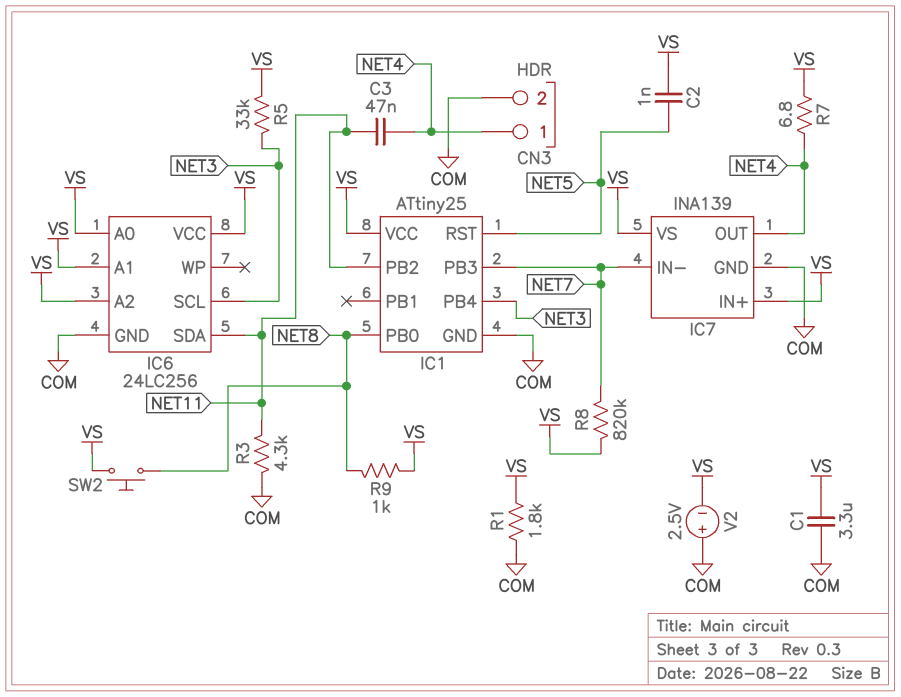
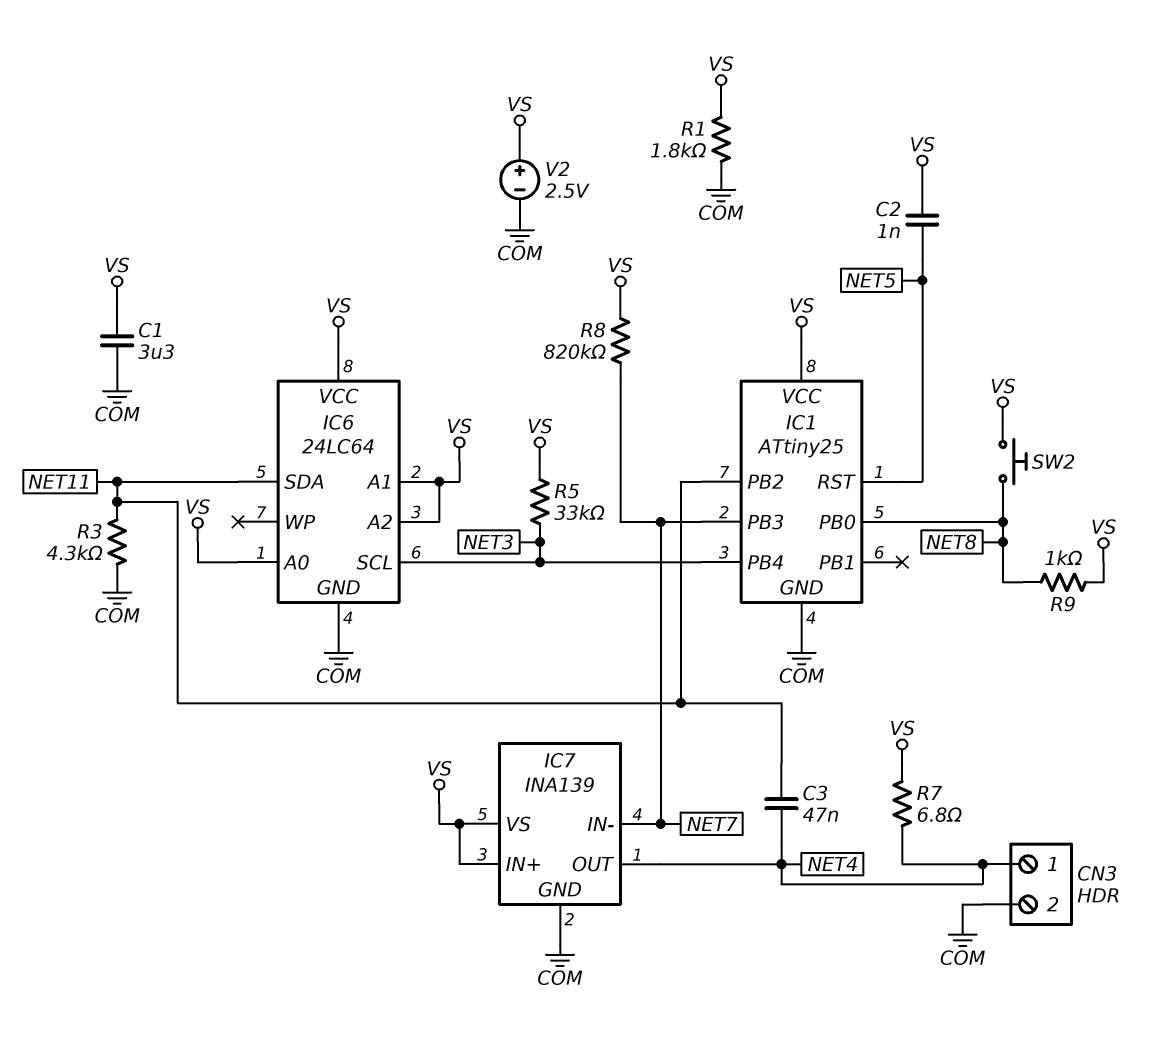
IC6: 24LC256 -> 24LC64
V2: 2.5V (plus COM, minus VS) -> 2.5V (plus VS, minus COM)

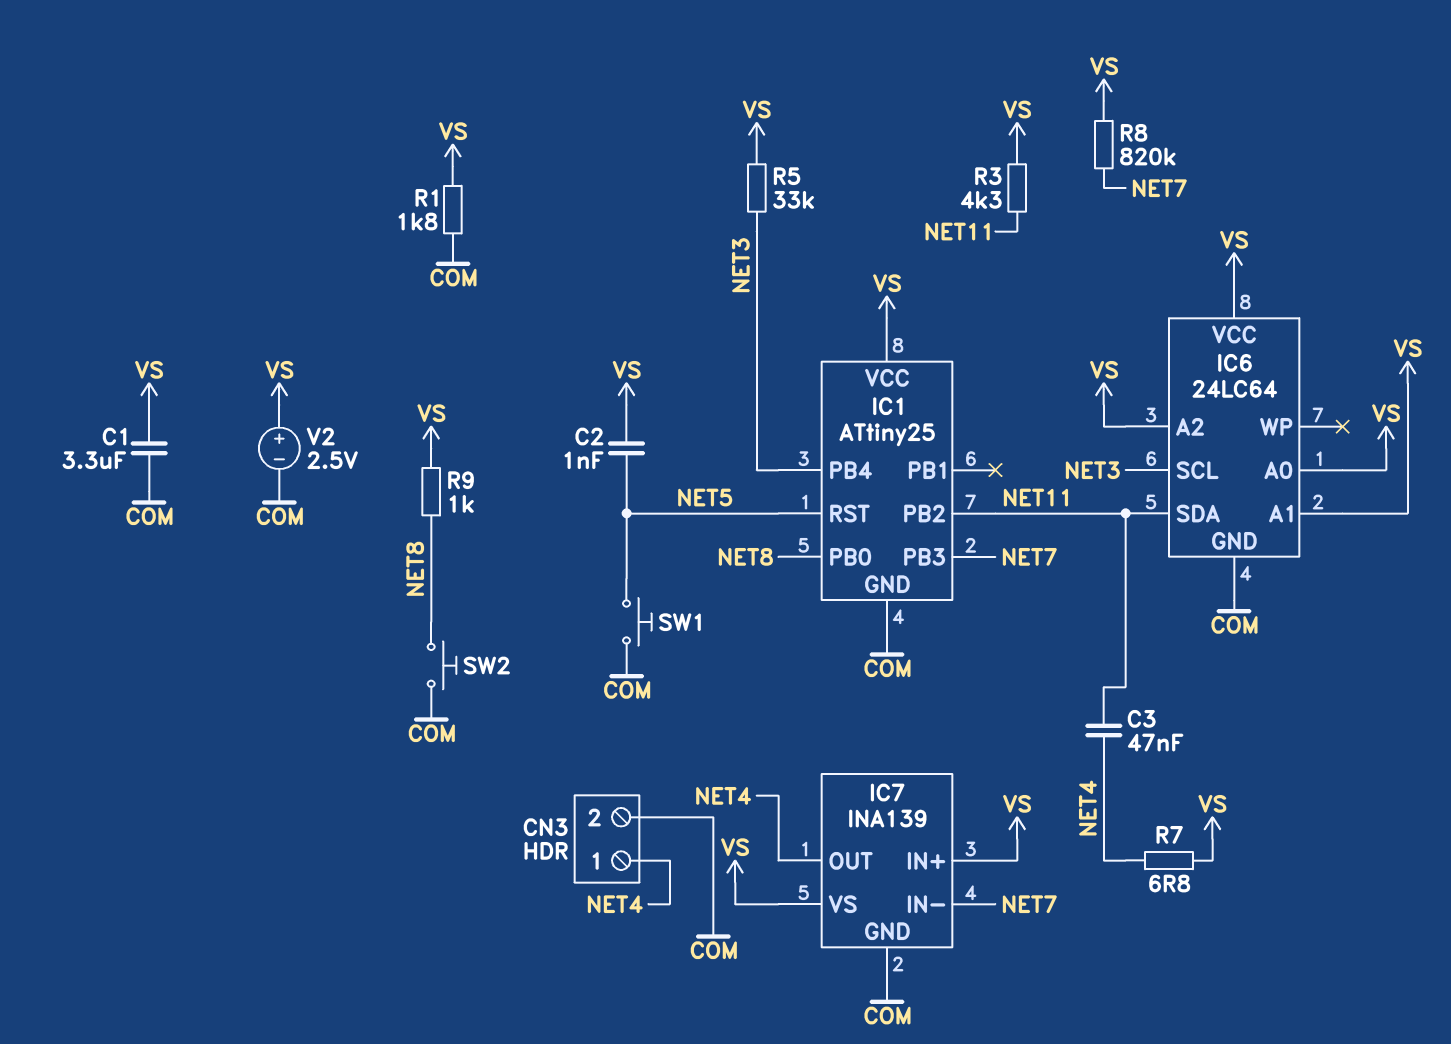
R3: 4.3k (COM, NET11) -> 4.3k (NET11, VS)
SW1: none -> button (COM, NET5)
SW2: button (NET8, VS) -> button (COM, NET8)

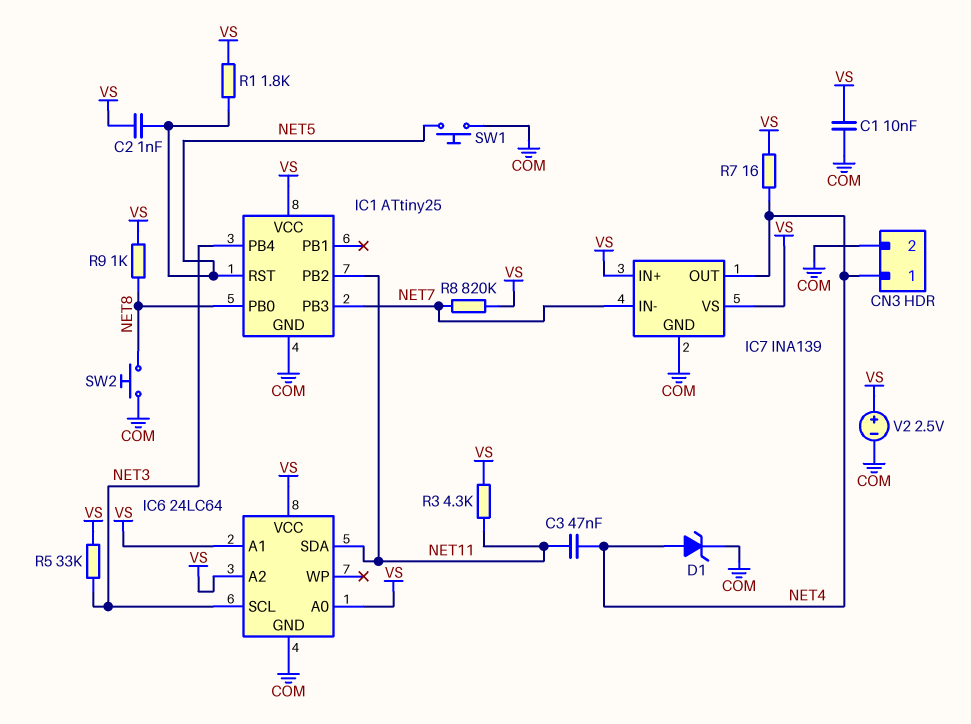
C1: 3.3uF (COM, VS) -> 10nF (COM, VS)
D1: none -> zener (A NET4, K COM)
R1: 1.8k (COM, VS) -> 1.8k (NET5, VS)
R7: 6.8 (NET4, VS) -> 16 (NET4, VS)

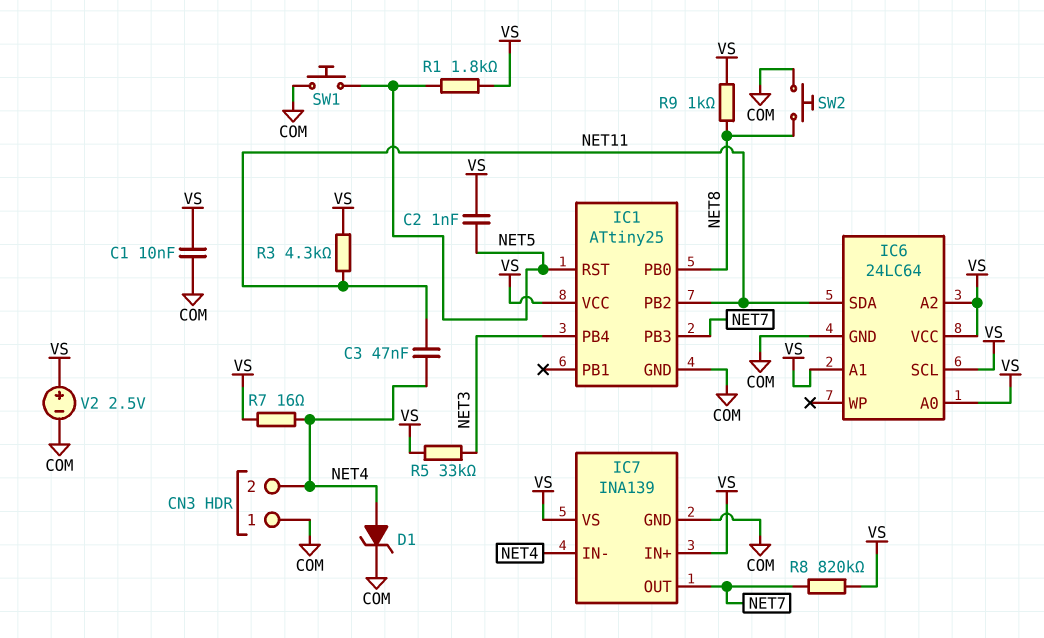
CN3 pin 1: NET4 -> COM
CN3 pin 2: COM -> NET4
IC6 pin SCL: NET3 -> VS
IC7 pin IN-: NET7 -> NET4
IC7 pin OUT: NET4 -> NET7

